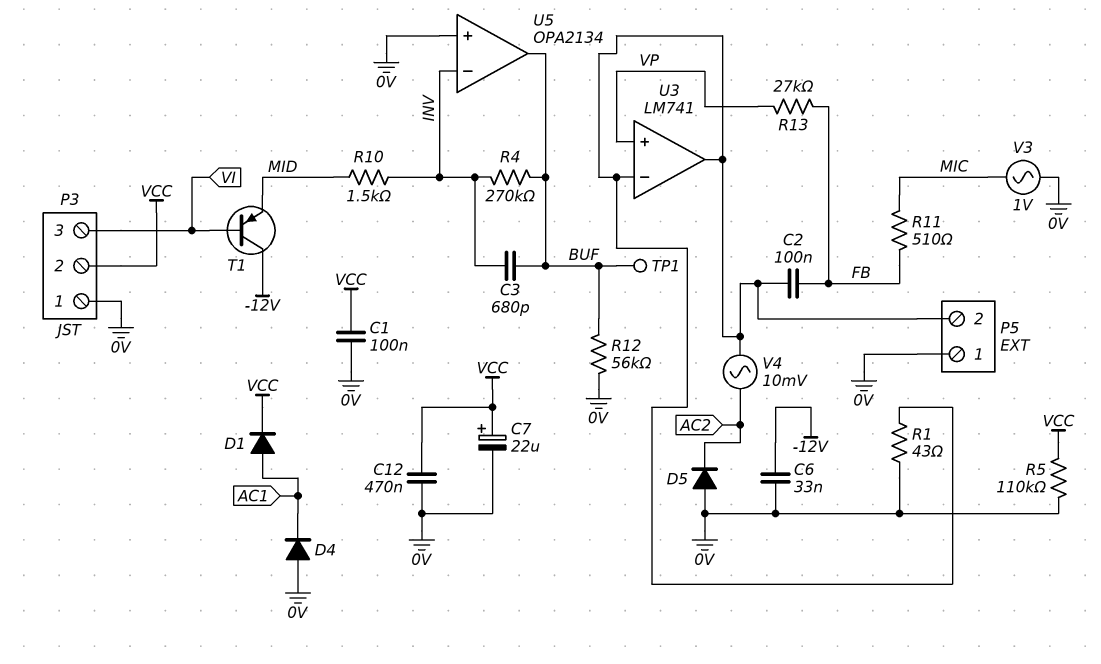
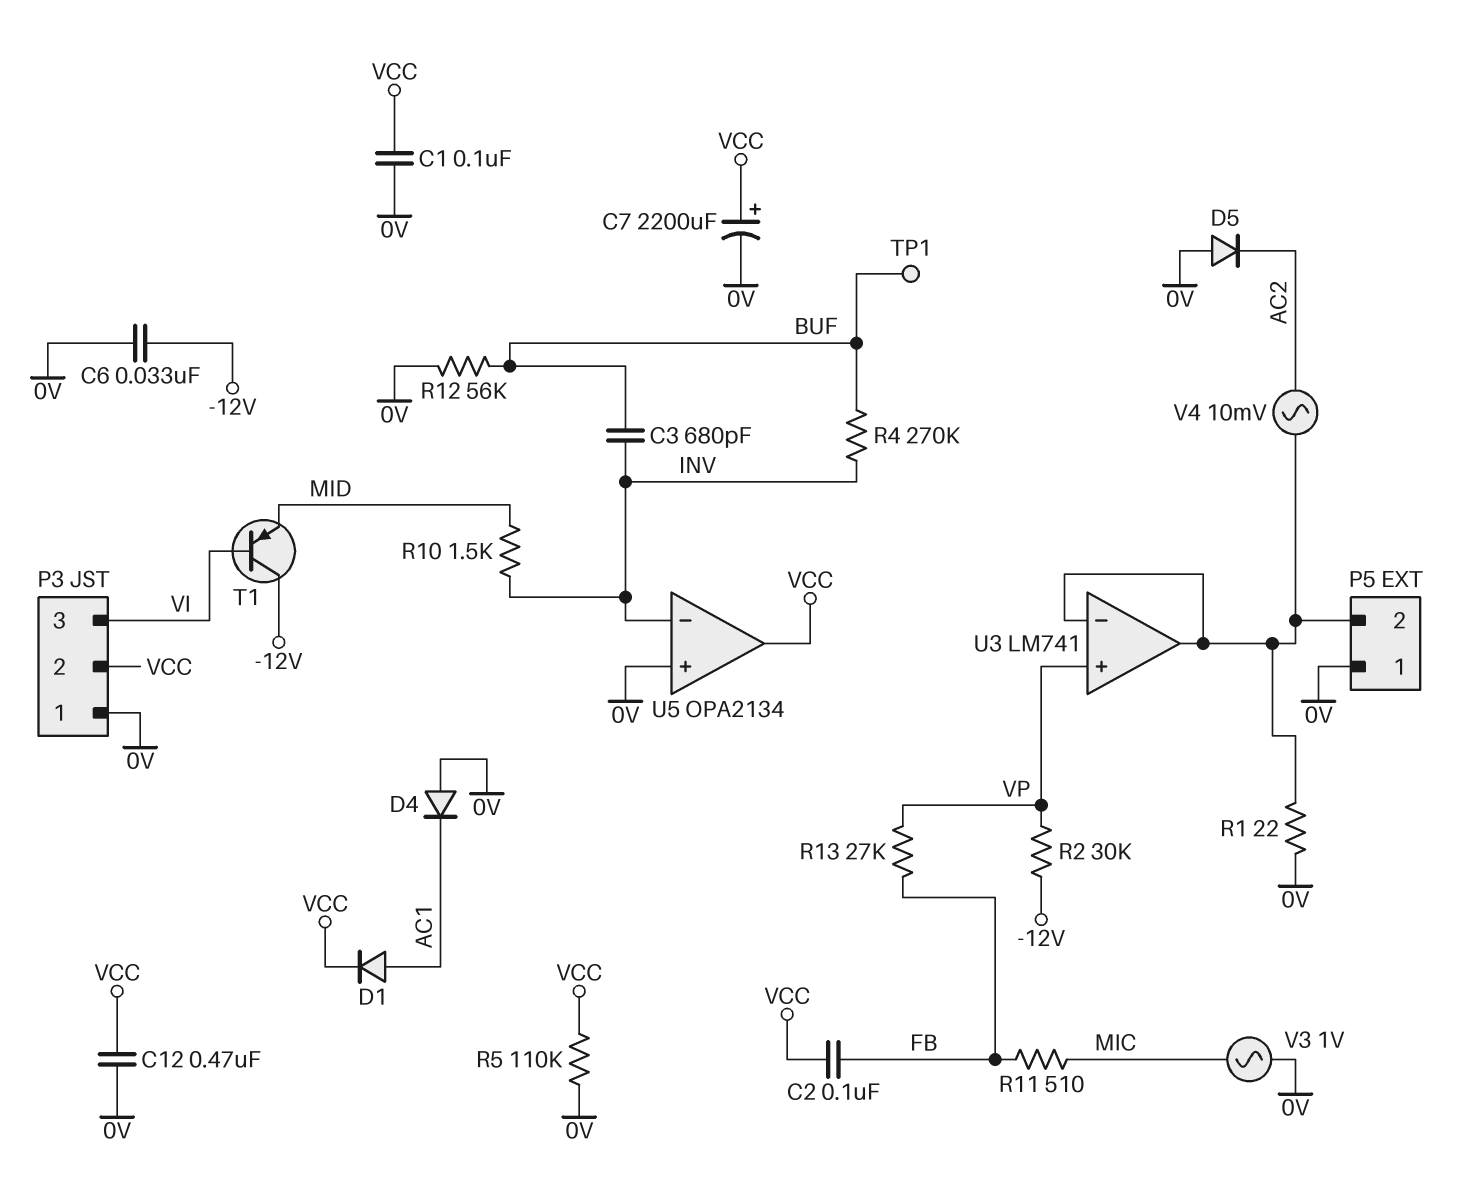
C2: 100nF (FB, P5/2) -> 100nF (FB, VCC)
C7: 22uF (plus VCC, minus 0V) -> 2200uF (plus VCC, minus 0V)
R1: 43 (0V, P5/2) -> 22 (0V, P5/2)
R2: none -> 30k (-12V, VP)
U5 pin out: BUF -> VCC

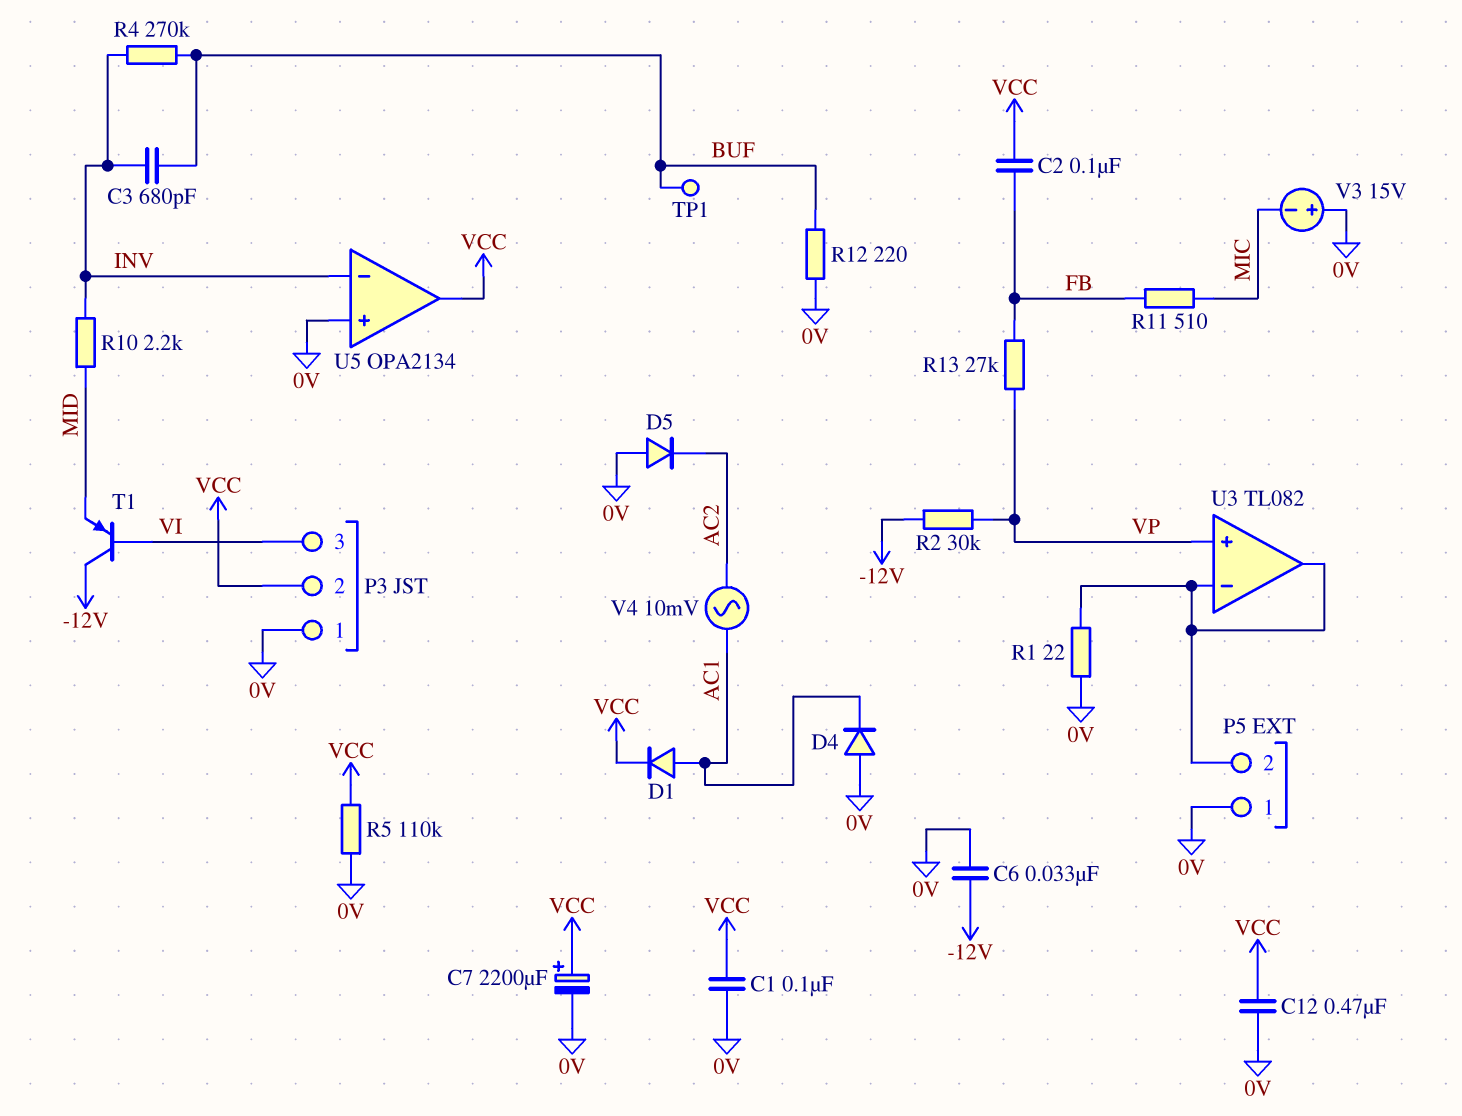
R10: 1.5k (INV, MID) -> 2.2k (INV, MID)
R12: 56k (0V, BUF) -> 220 (0V, BUF)
U3: LM741 -> TL082
V3: AC 1V (0V, MIC) -> 15V (plus 0V, minus MIC)
V4: AC 10mV (AC2, P5/2) -> AC 10mV (AC1, AC2)

